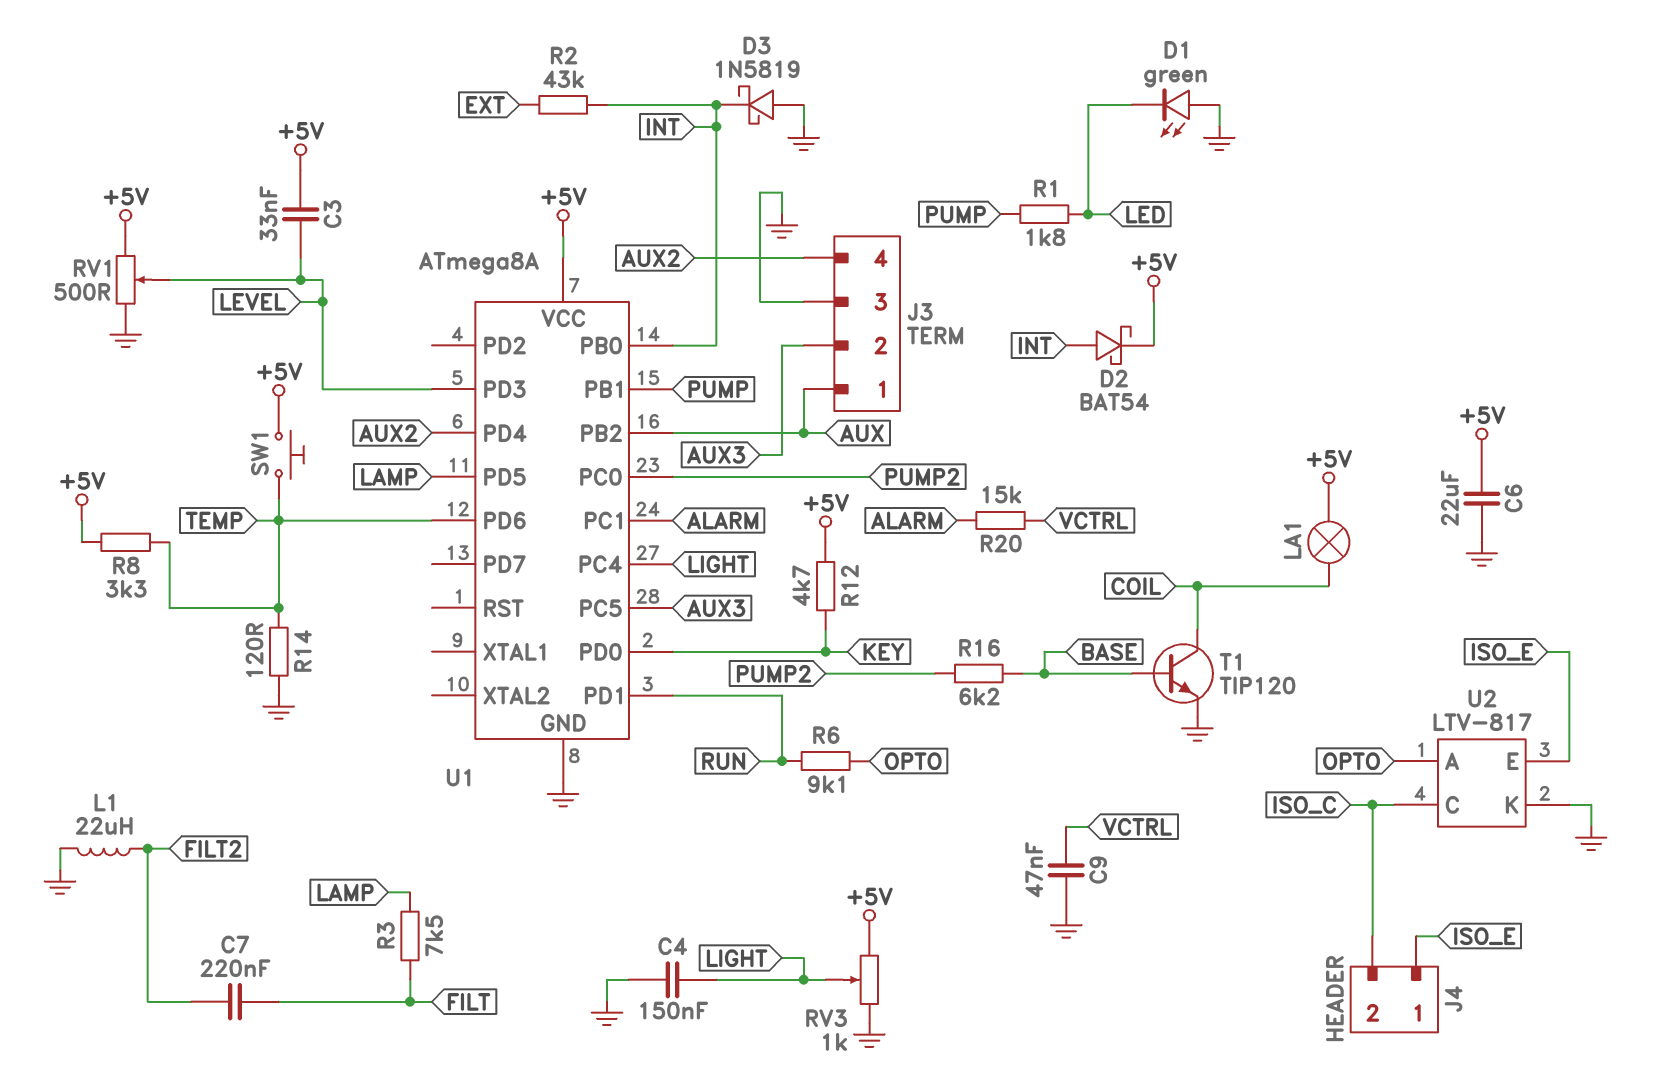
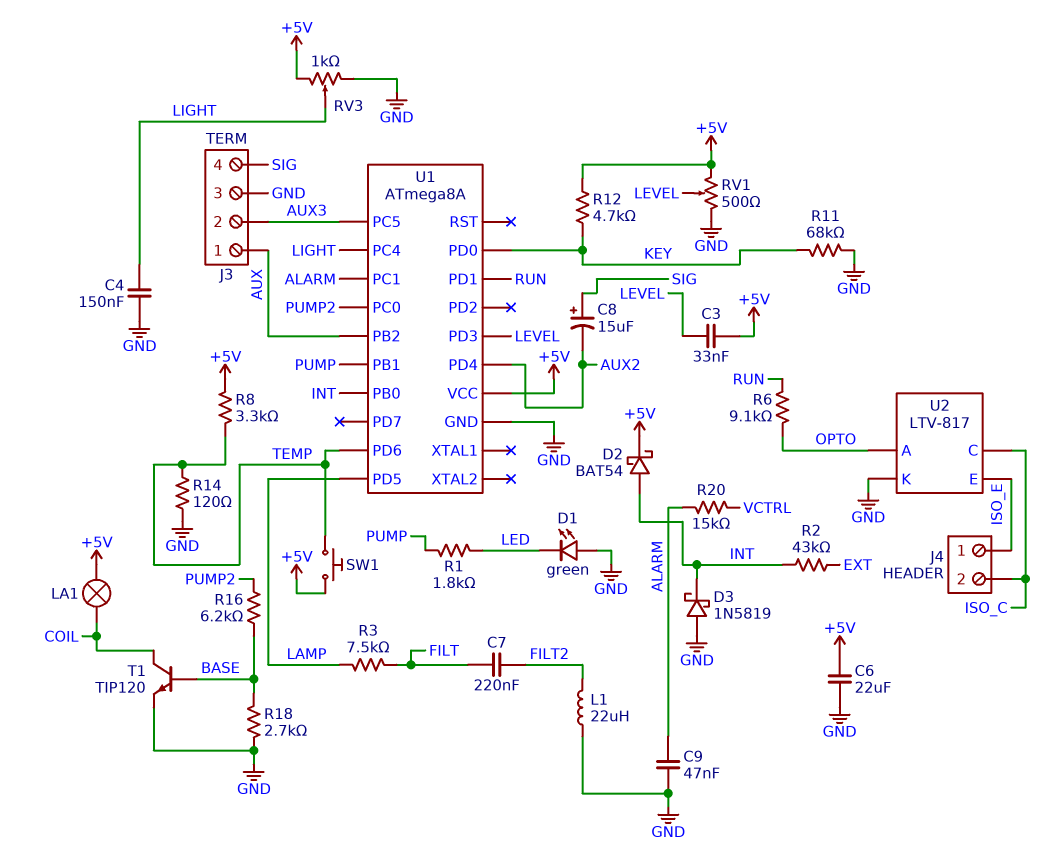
C8: none -> 15uF (plus SIG, minus AUX2)
C9: 47nF (GND, VCTRL) -> 47nF (ALARM, GND)
J3 pin 4: AUX2 -> SIG
R11: none -> 68k (GND, KEY)
R18: none -> 2.7k (BASE, GND)

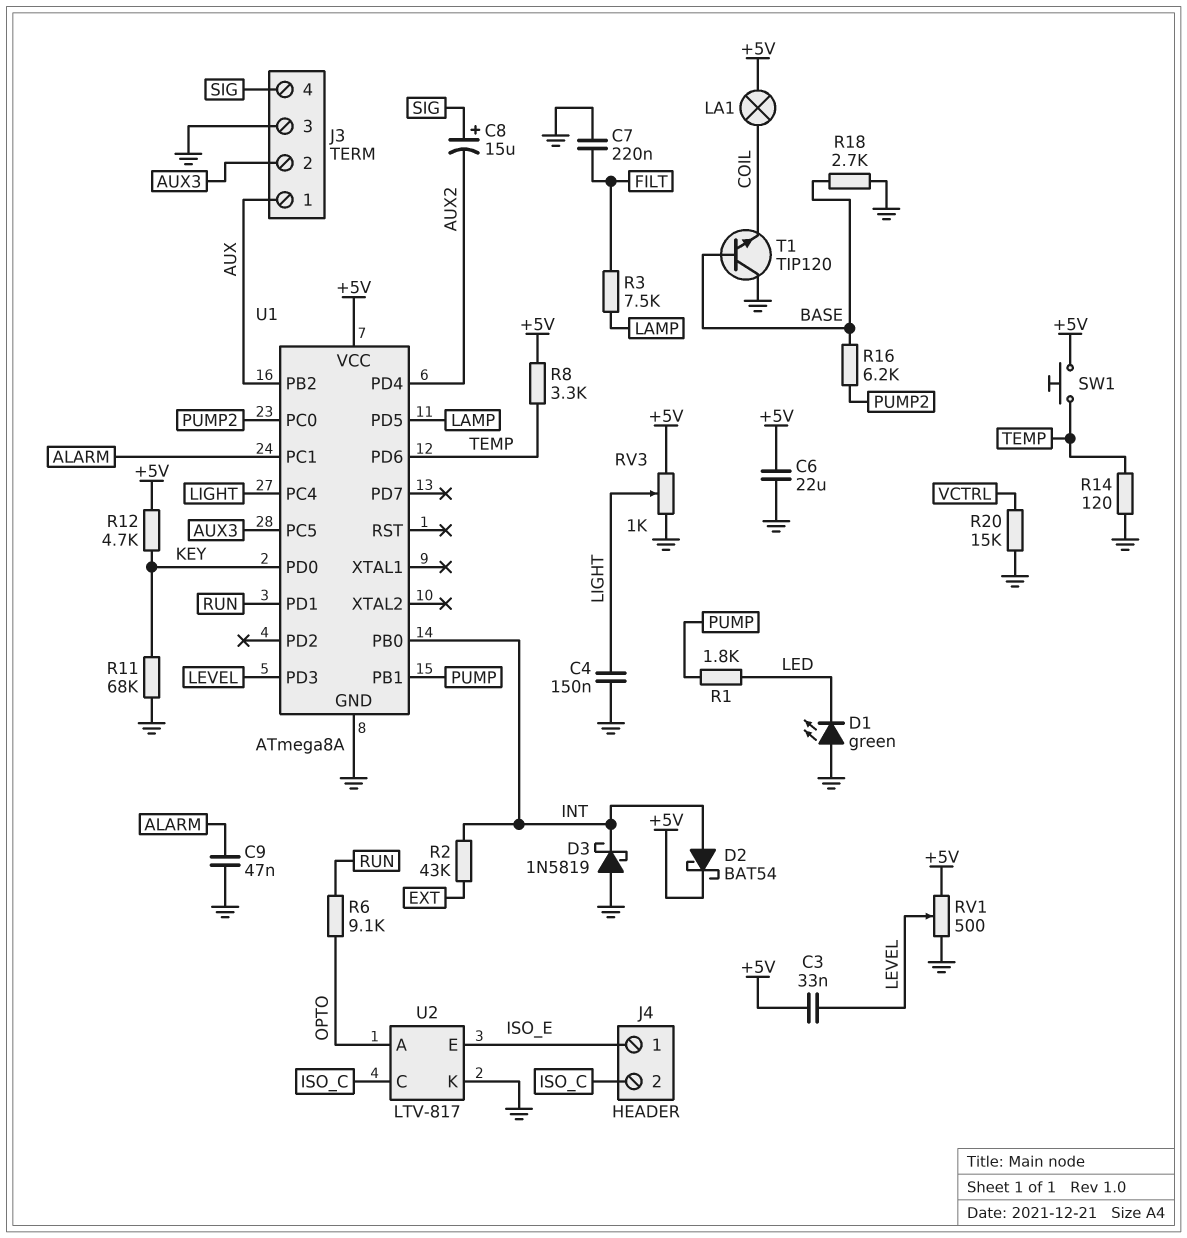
C7: 220nF (FILT, FILT2) -> 220nF (FILT, GND)
L1: 22uH (FILT2, GND) -> none
R20: 15k (ALARM, VCTRL) -> 15k (GND, VCTRL)
T1: NPN TIP120 (B BASE, C COIL, E GND) -> NPN TIP120 (B BASE, C GND, E COIL)

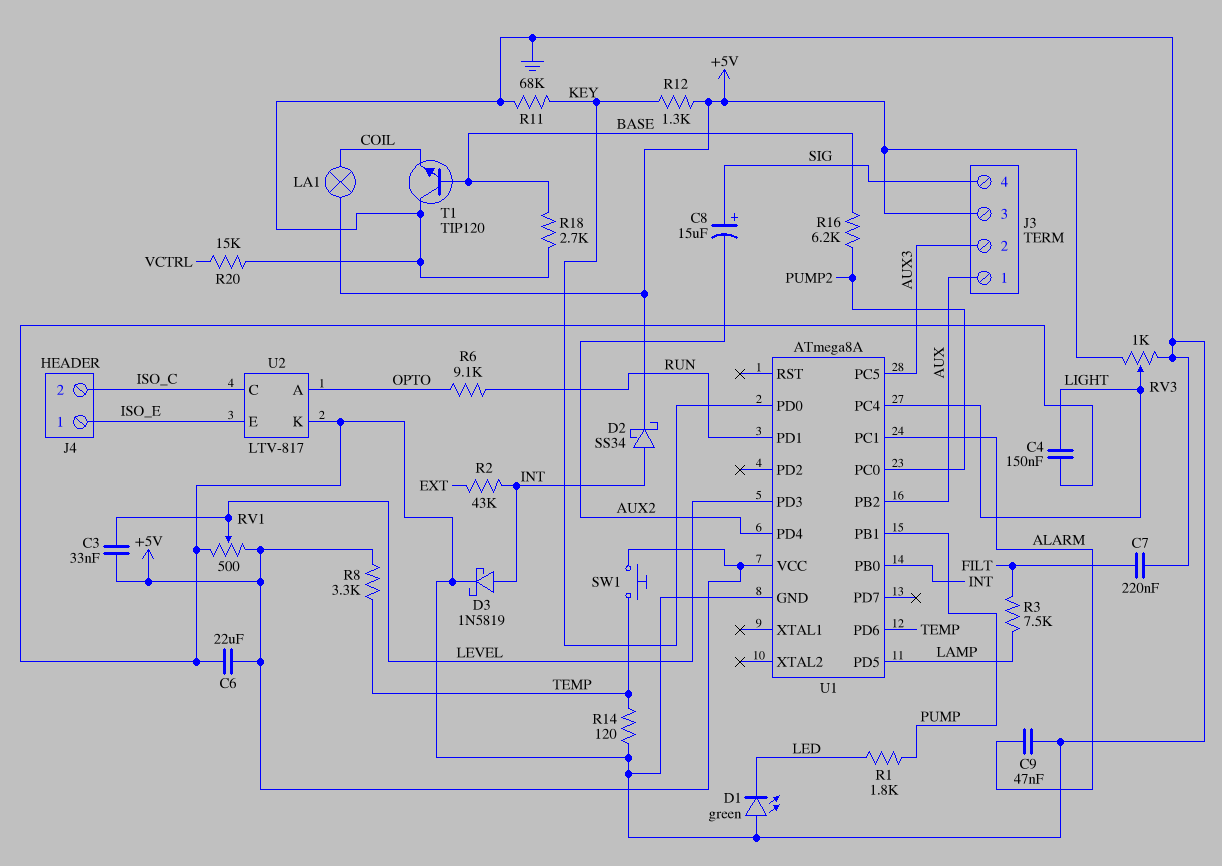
D2: schottky BAT54 (A INT, K +5V) -> schottky SS34 (A INT, K +5V)
D3: schottky 1N5819 (A GND, K INT) -> schottky 1N5819 (A INT, K GND)
J3 pin 3: GND -> +5V
R12: 4.7k (+5V, KEY) -> 1.3k (+5V, KEY)

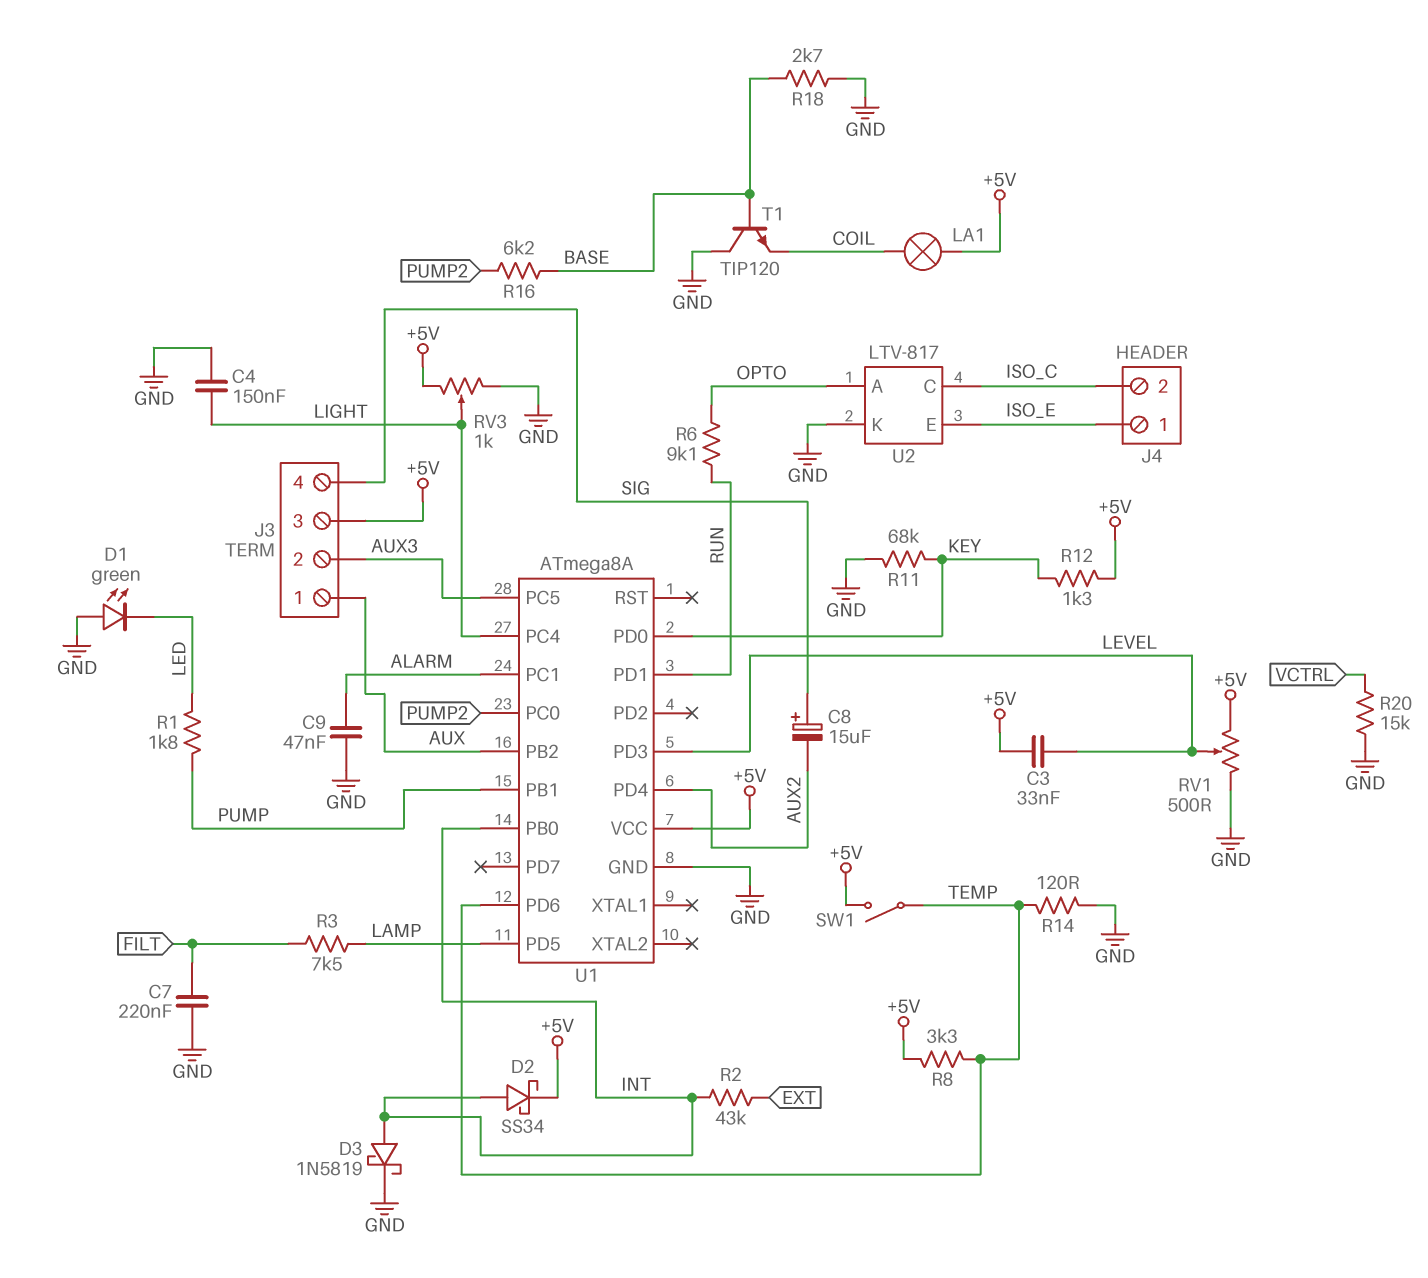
C6: 22uF (+5V, GND) -> none
SW1: button (+5V, TEMP) -> switch (+5V, TEMP)

